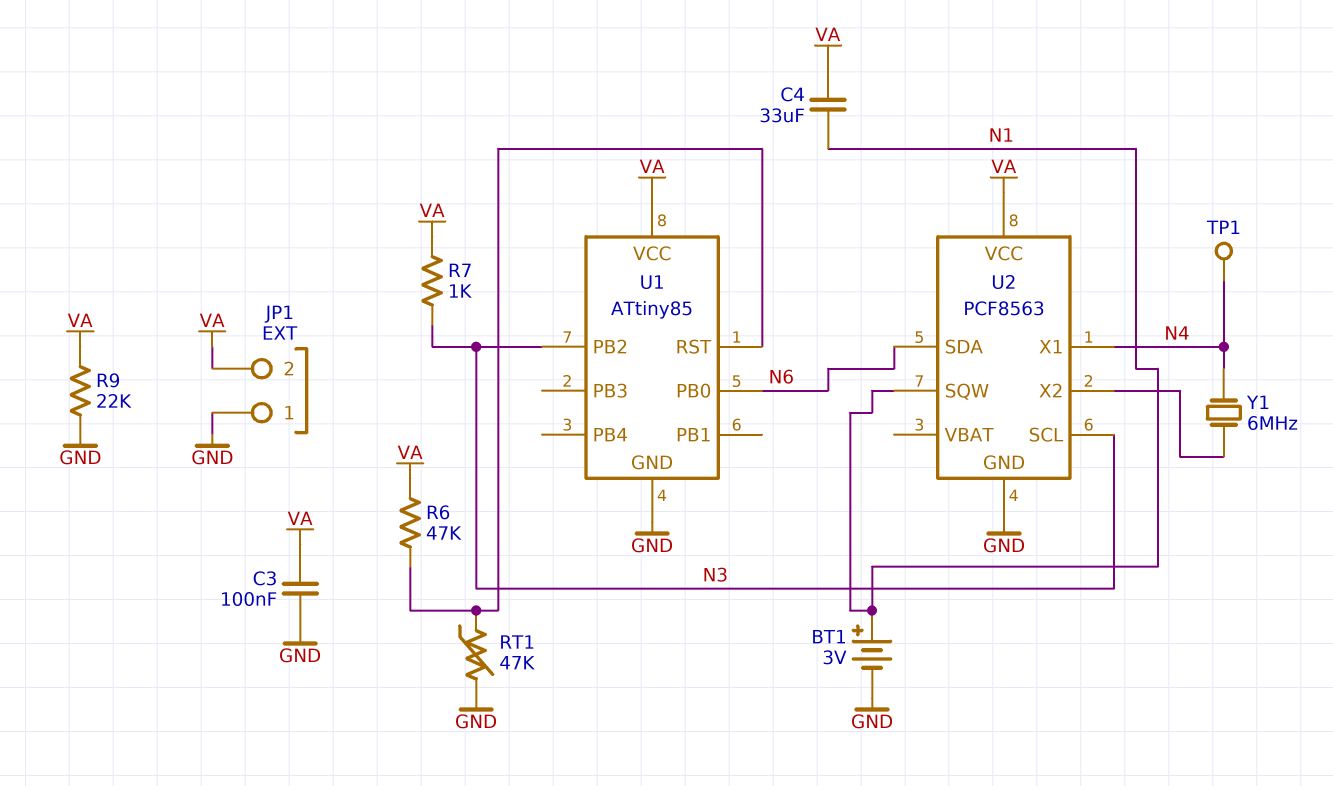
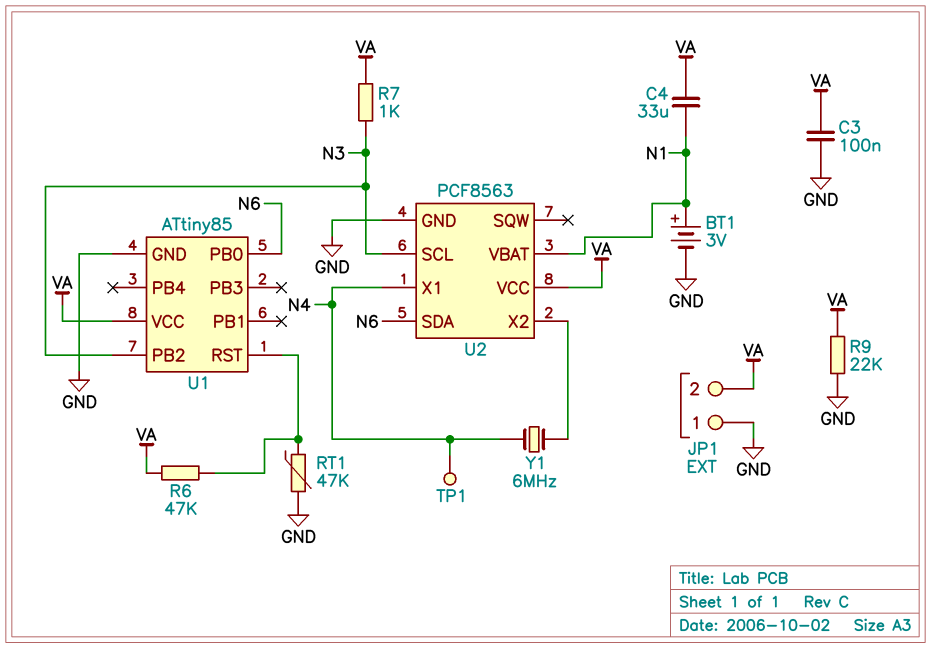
U2 pin SQW: N1 -> none
U2 pin VBAT: none -> N1

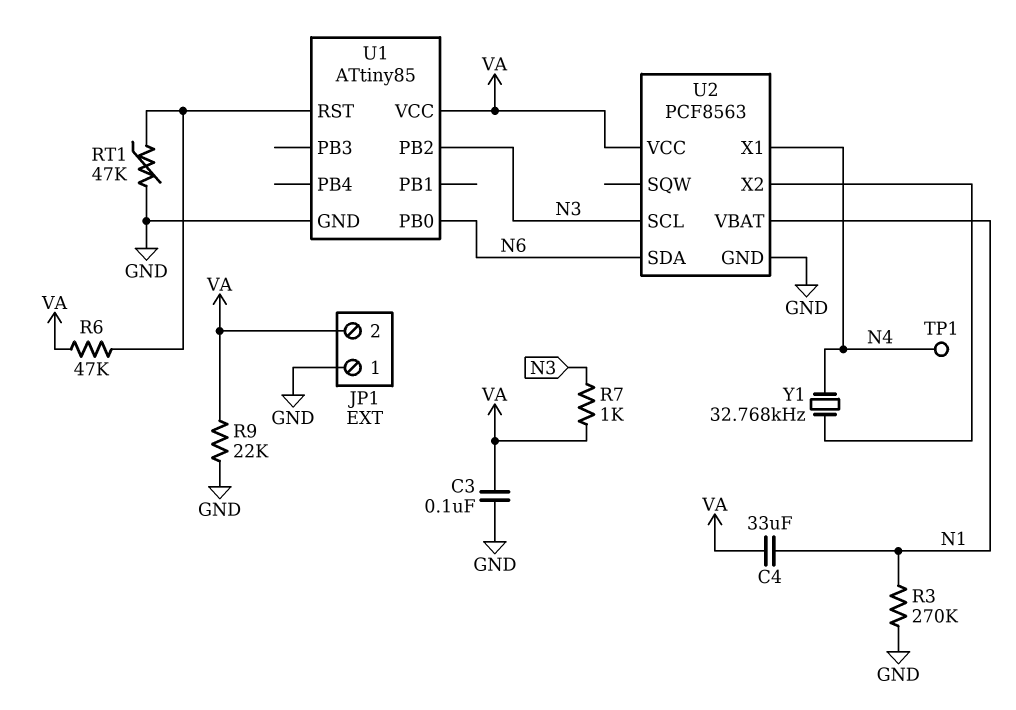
BT1: 3V (plus N1, minus GND) -> none
R3: none -> 270k (GND, N1)
Y1: 6MHz (N4, U2/X2) -> 32.768kHz (N4, U2/X2)

